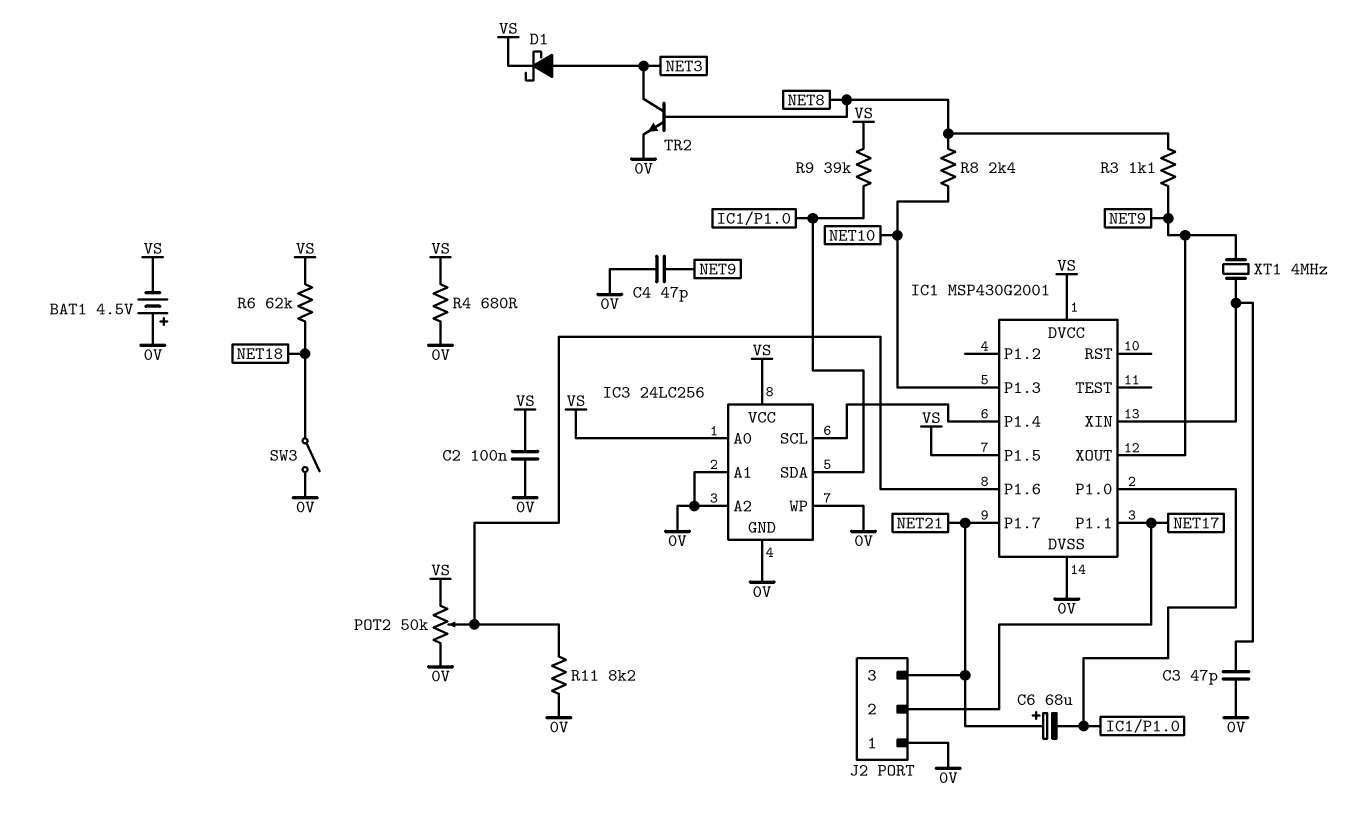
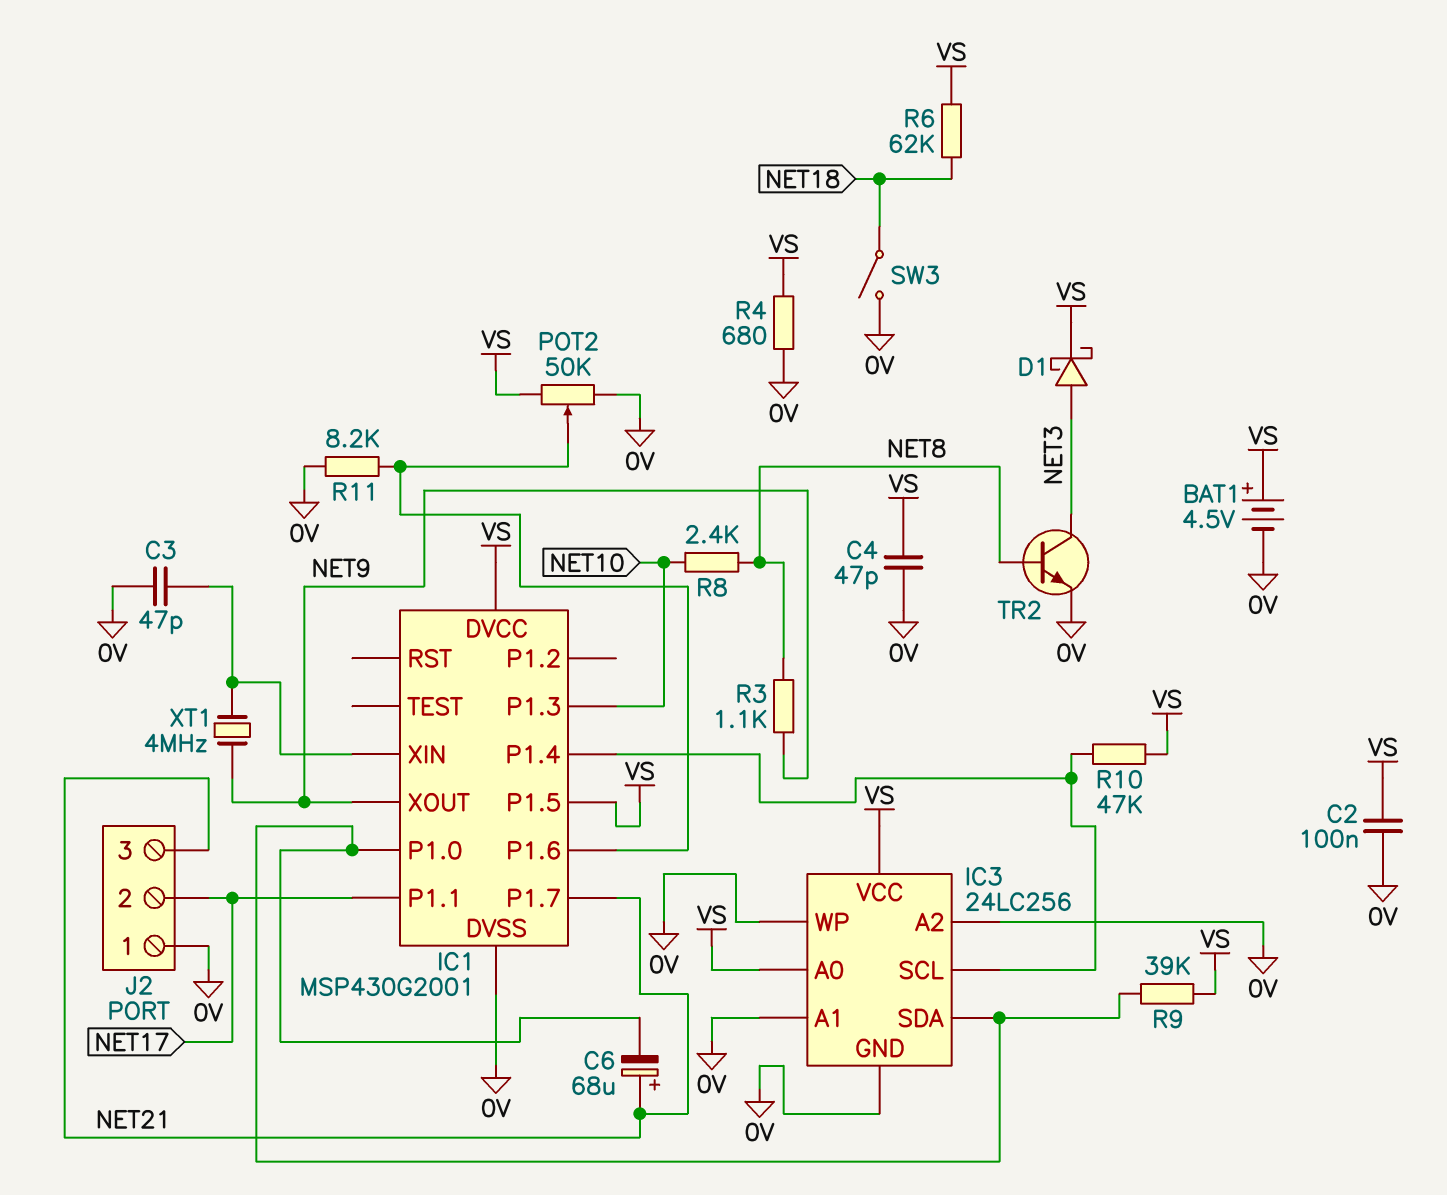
BAT1: 4.5V (plus 0V, minus VS) -> 4.5V (plus VS, minus 0V)
C4: 47pF (0V, NET9) -> 47pF (0V, VS)
R10: none -> 47k (IC1/P1.4, VS)

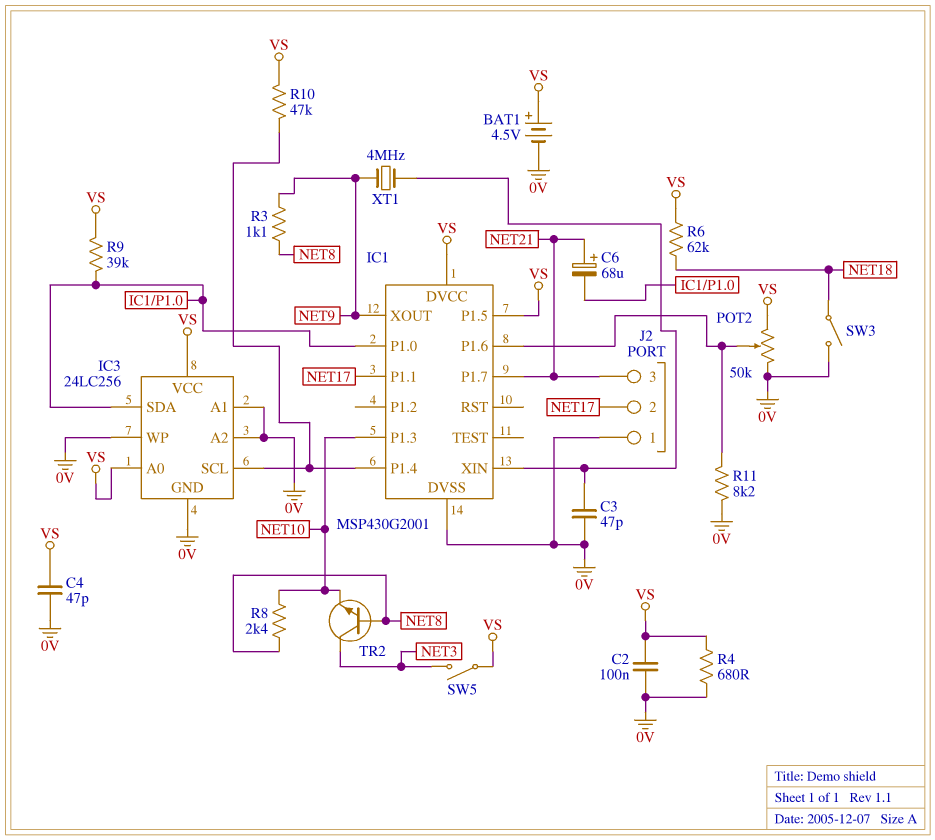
D1: schottky (A NET3, K VS) -> none
SW5: none -> switch (NET3, VS)
TR2: NPN (B NET8, C NET3, E 0V) -> NPN (B NET8, C NET3, E NET10)

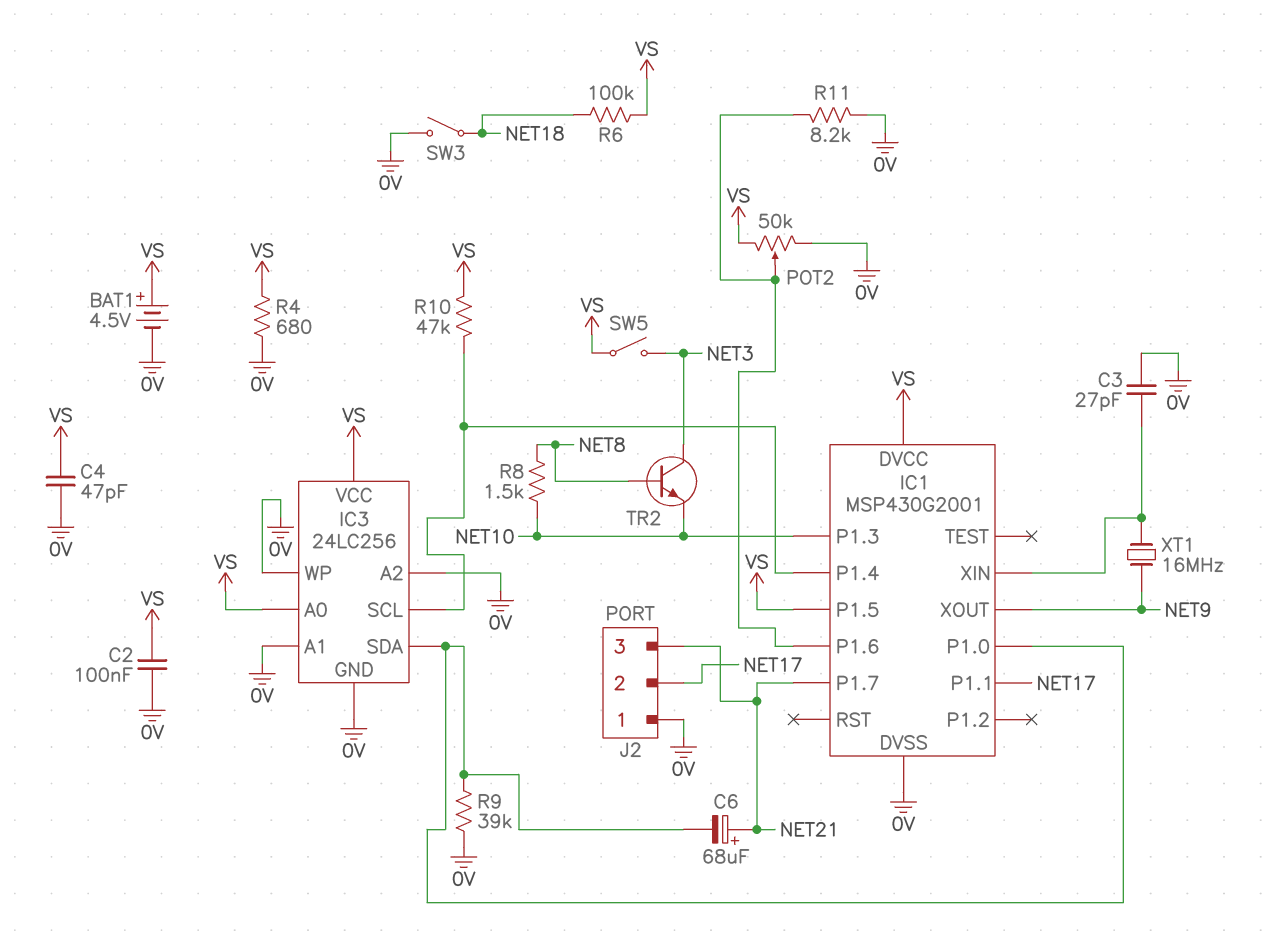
C3: 47pF (0V, IC1/XIN) -> 27pF (0V, IC1/XIN)
R3: 1.1k (NET8, NET9) -> none
R6: 62k (NET18, VS) -> 100k (NET18, VS)
R8: 2.4k (NET8, NET10) -> 1.5k (NET8, NET10)
R9: 39k (IC1/P1.0, VS) -> 39k (0V, IC1/P1.0)
XT1: 4MHz (IC1/XIN, NET9) -> 16MHz (IC1/XIN, NET9)

